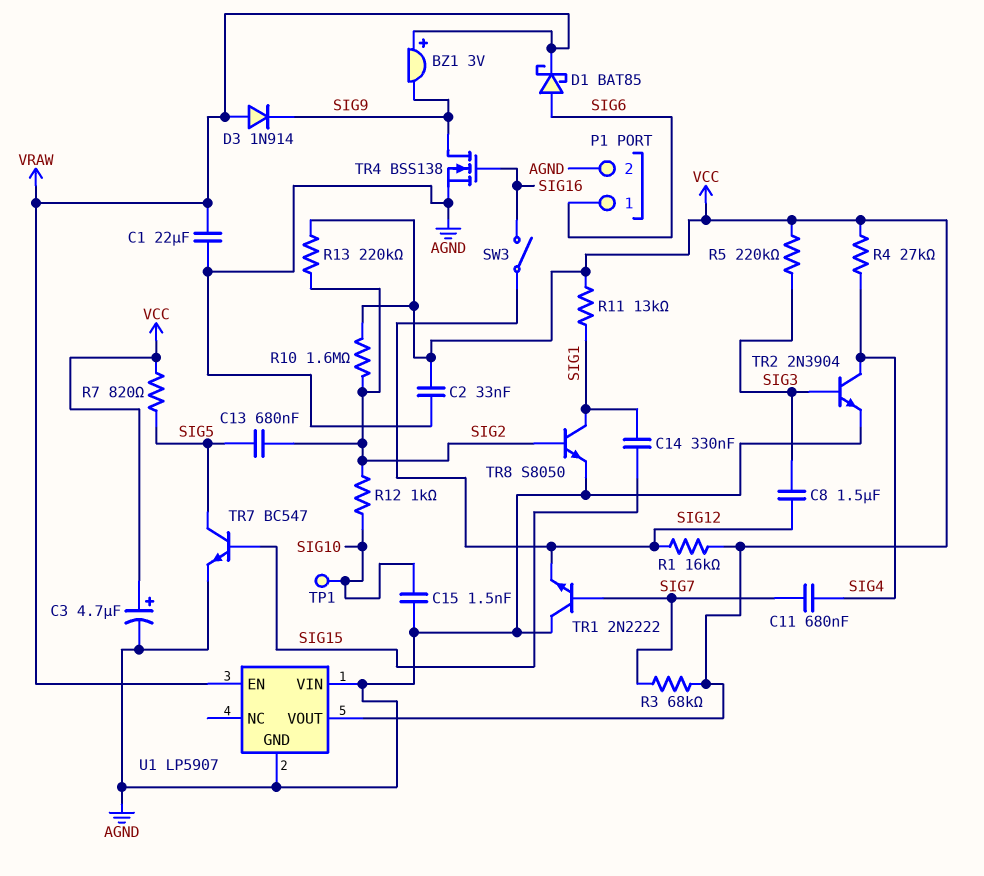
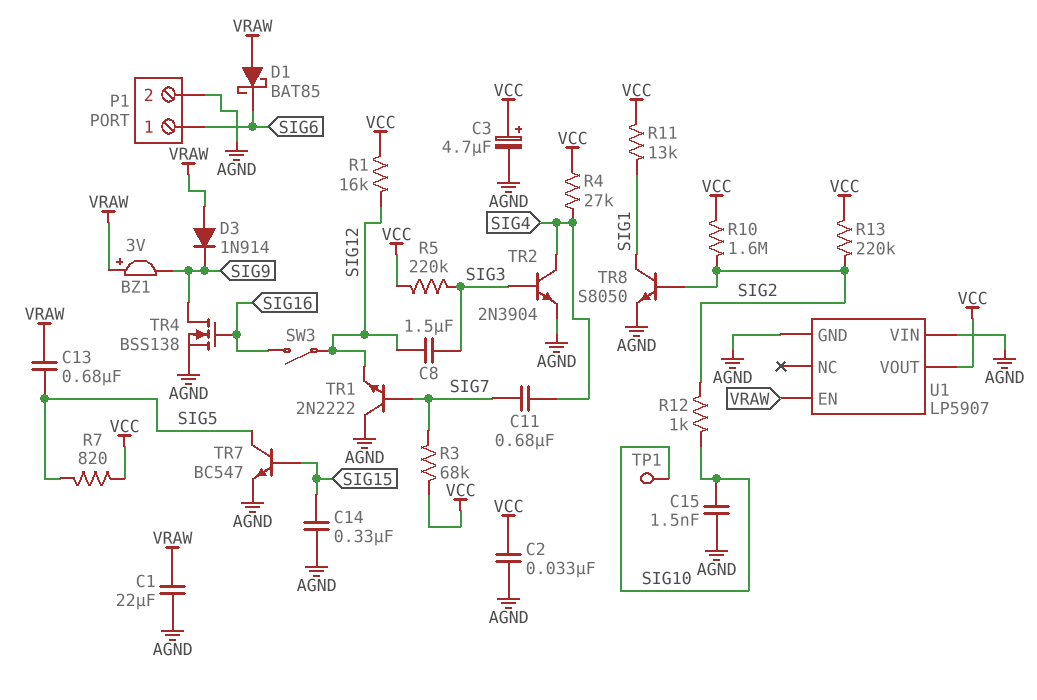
C13: 680nF (SIG2, SIG5) -> 680nF (SIG5, VRAW)
C14: 330nF (SIG1, SIG15) -> 330nF (AGND, SIG15)
D1: schottky BAT85 (A SIG6, K VRAW) -> schottky BAT85 (A VRAW, K SIG6)

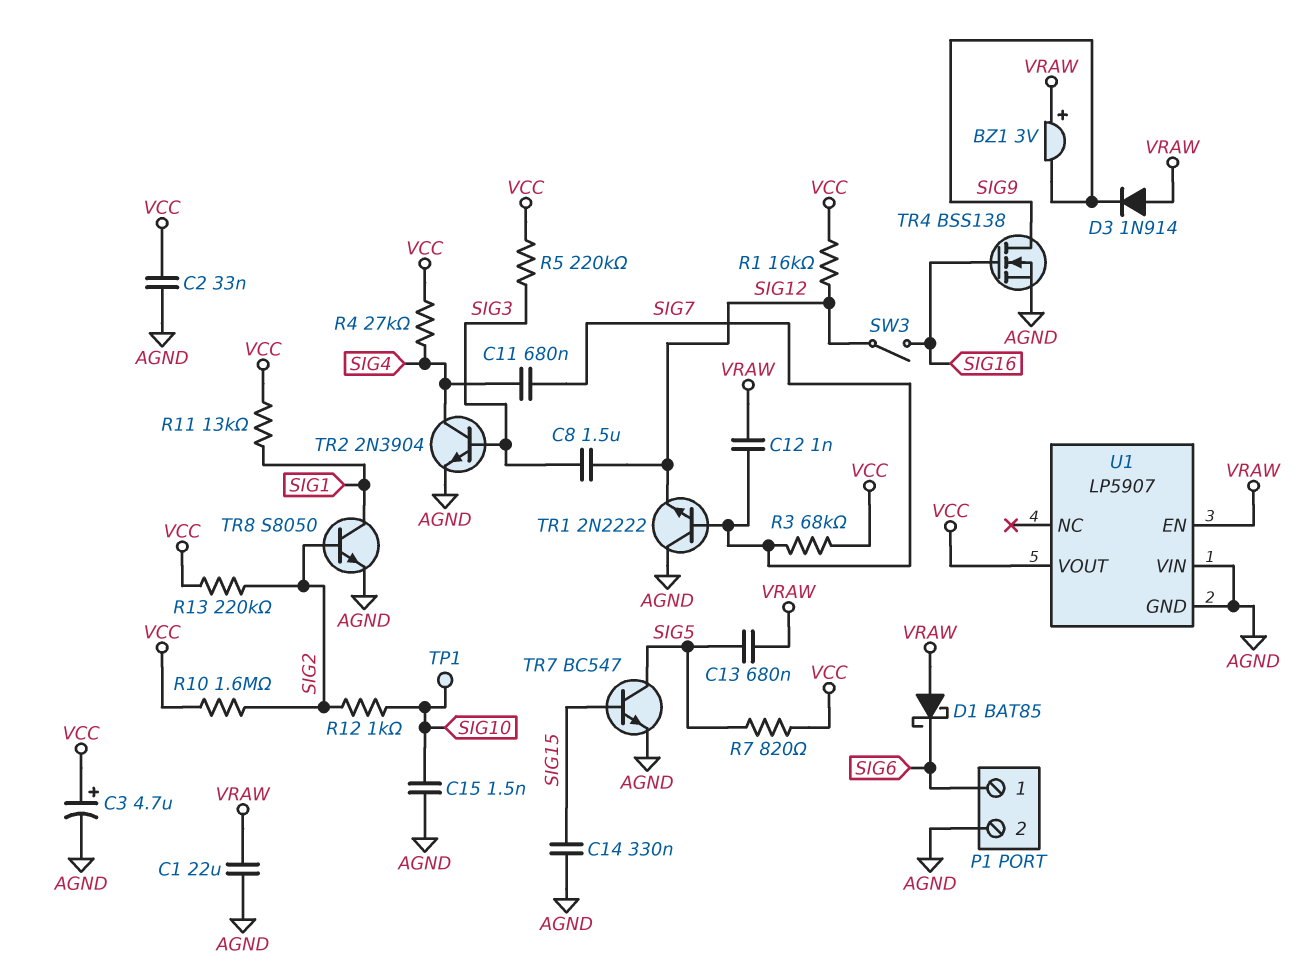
C12: none -> 1nF (SIG7, VRAW)

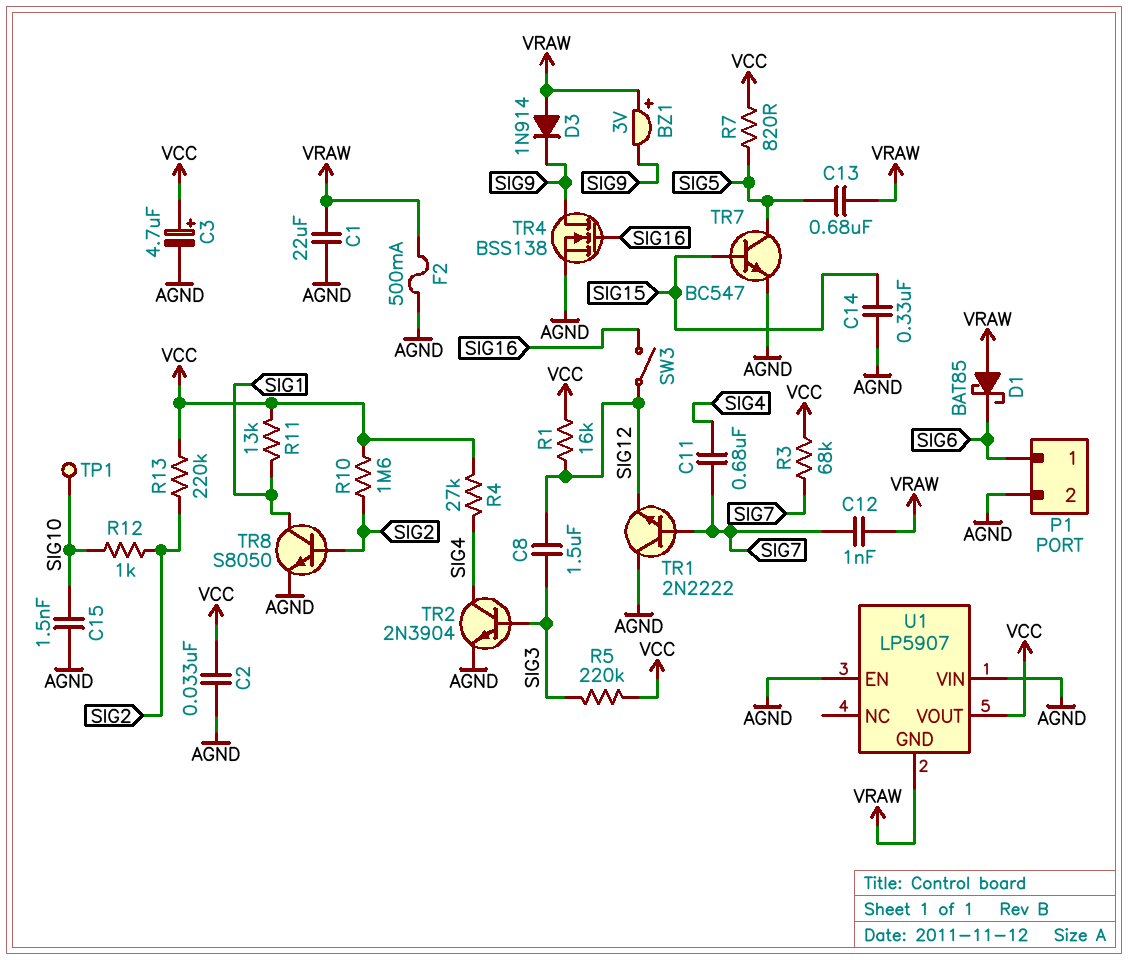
F2: none -> 500mA (AGND, VRAW)
U1 pin EN: VRAW -> AGND
U1 pin GND: AGND -> VRAW

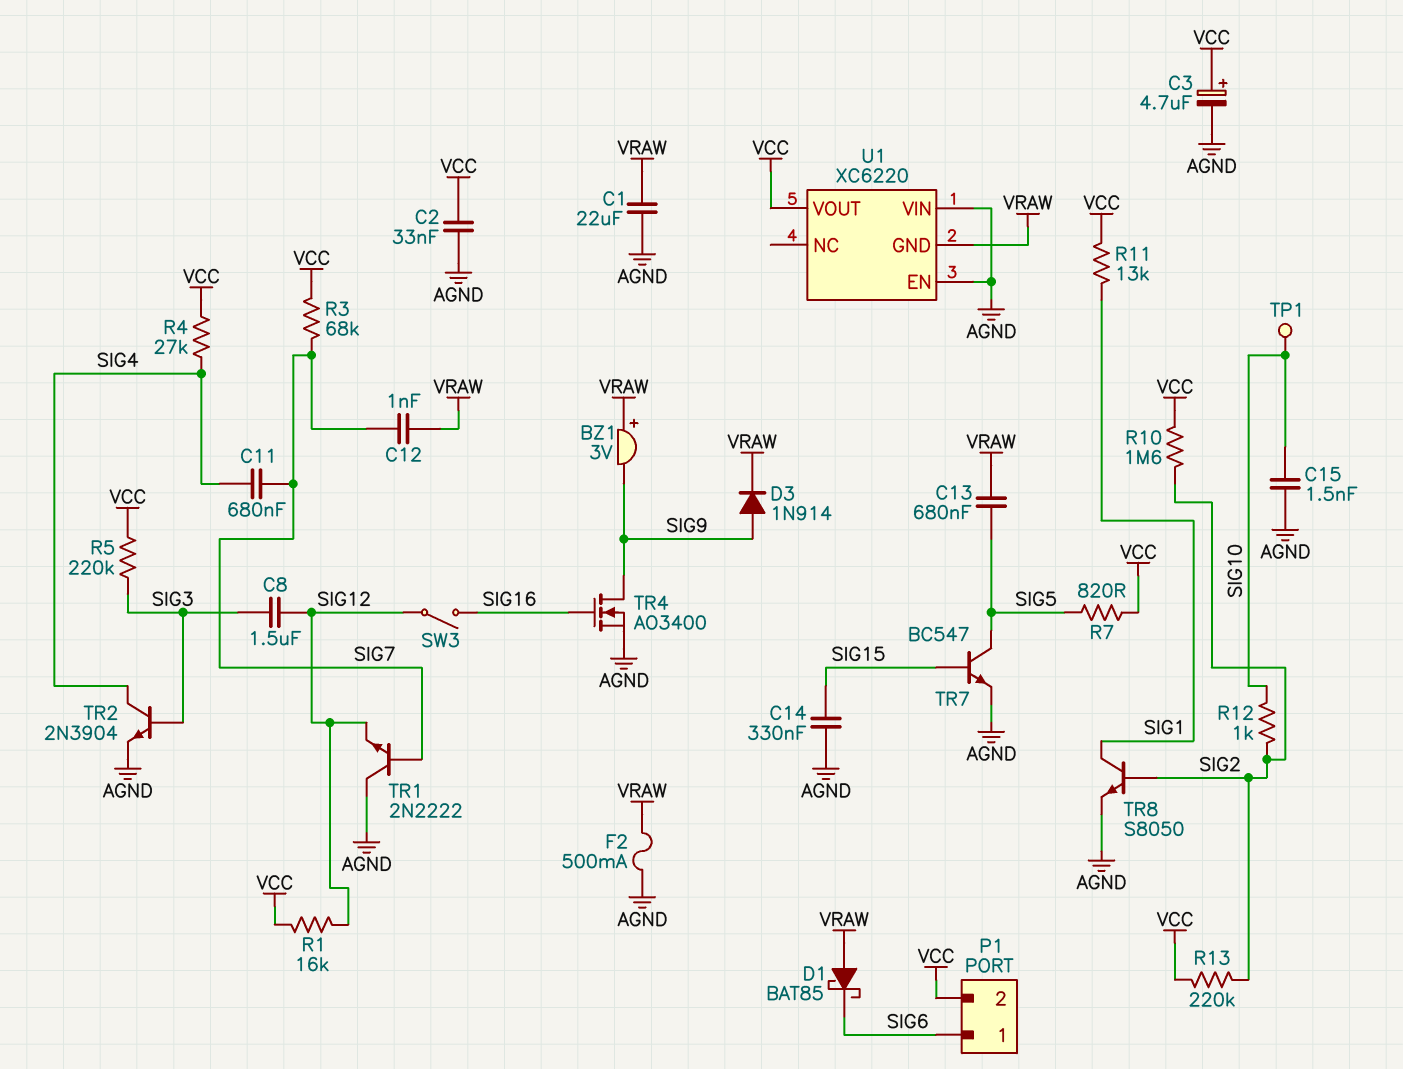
D3: diode 1N914 (A VRAW, K SIG9) -> diode 1N914 (A SIG9, K VRAW)
P1 pin 2: AGND -> VCC
TR4: NMOS BSS138 (G SIG16, D SIG9, S AGND) -> NMOS AO3400 (G SIG16, D SIG9, S AGND)
U1: LP5907 -> XC6220

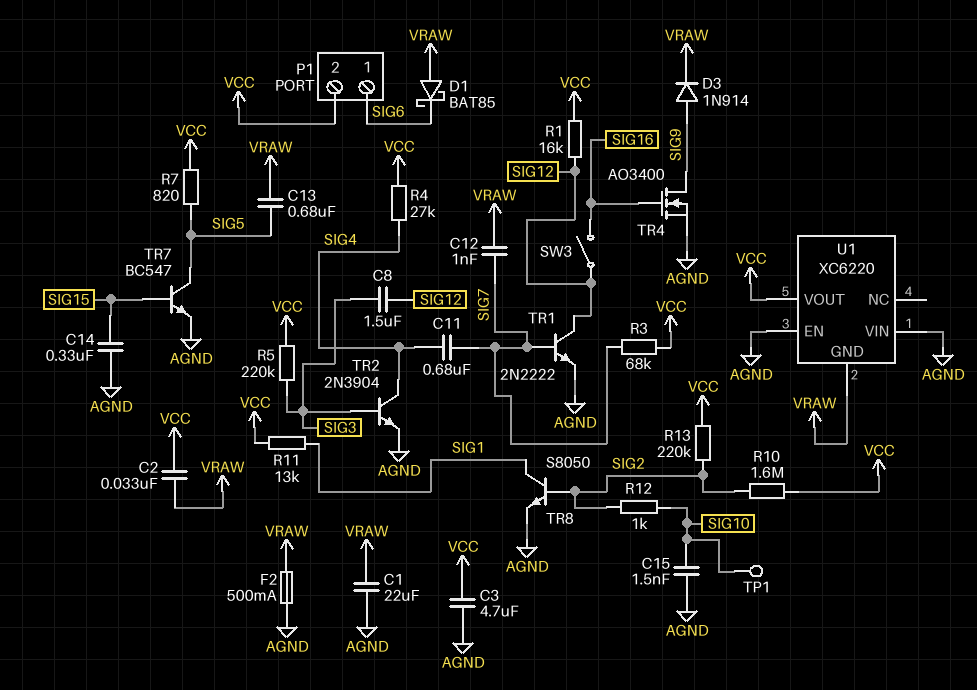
BZ1: buzzer 3V (plus VRAW, minus SIG9) -> none
C2: 33nF (AGND, VCC) -> 33nF (VCC, VRAW)
C3: 4.7uF (plus VCC, minus AGND) -> 4.7uF (AGND, VCC)
TR1: NPN 2N2222 (B SIG7, C AGND, E SIG12) -> NPN 2N2222 (B SIG7, C SIG12, E AGND)

